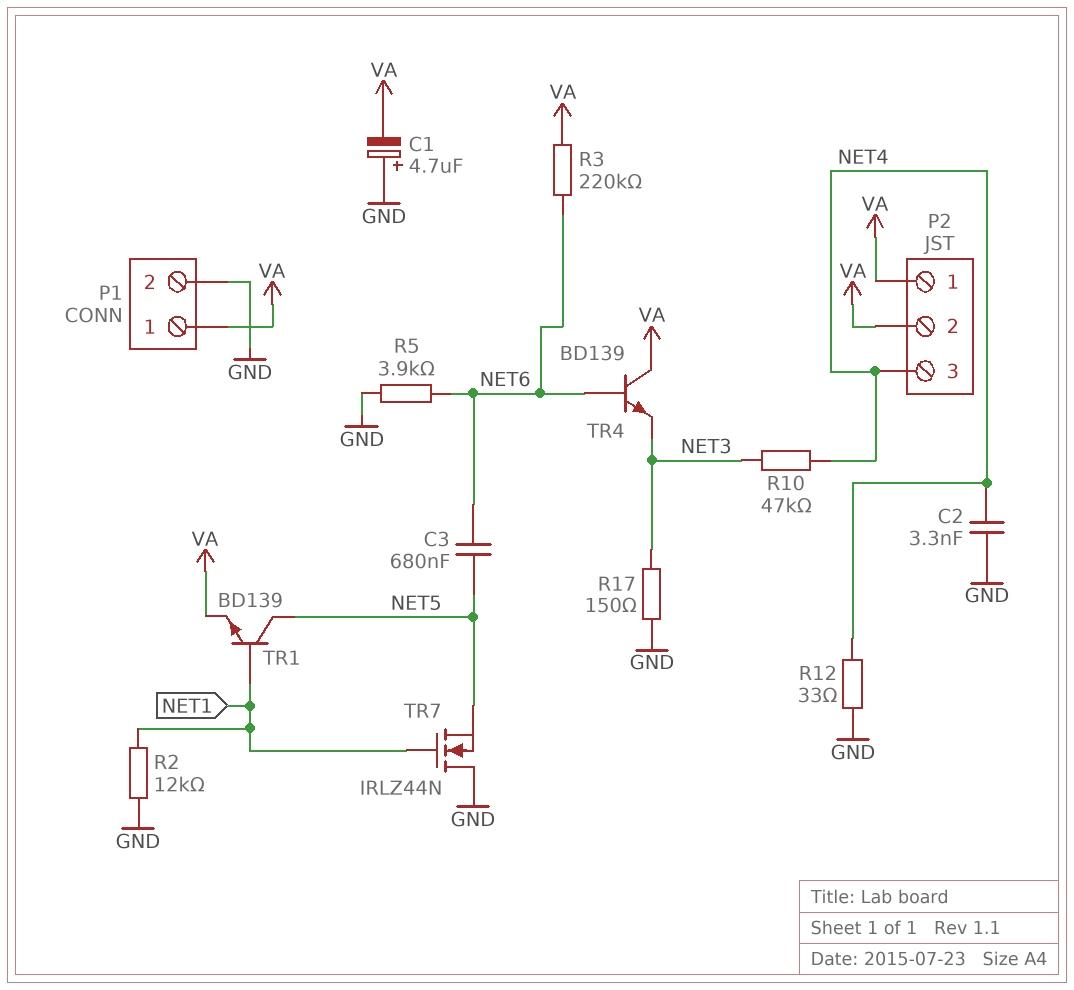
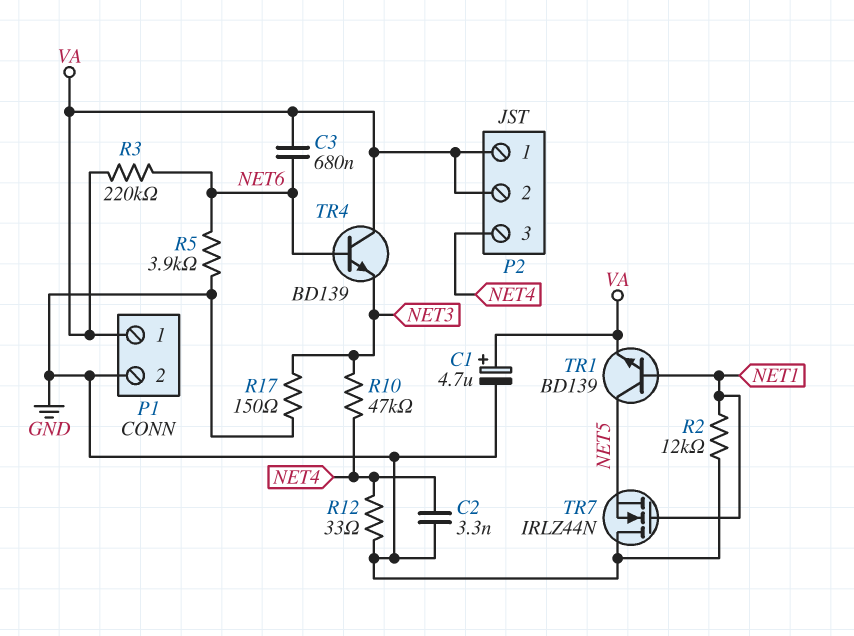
C1: 4.7uF (plus GND, minus VA) -> 4.7uF (plus VA, minus GND)
C3: 680nF (NET5, NET6) -> 680nF (NET6, VA)

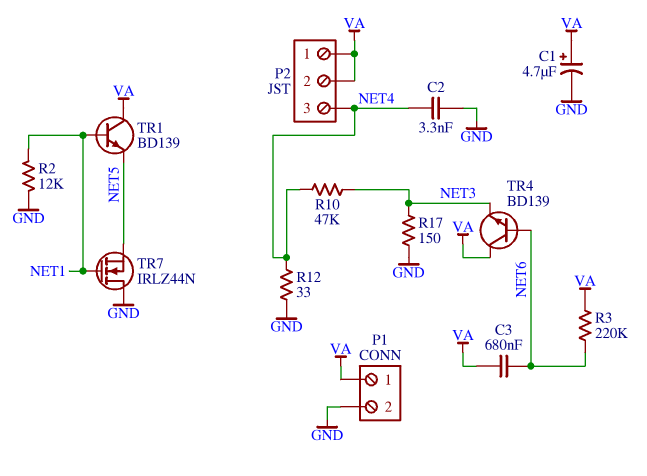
R5: 3.9k (GND, NET6) -> none
TR1: NPN BD139 (B NET1, C NET5, E VA) -> NPN BD139 (B NET1, C VA, E NET5)

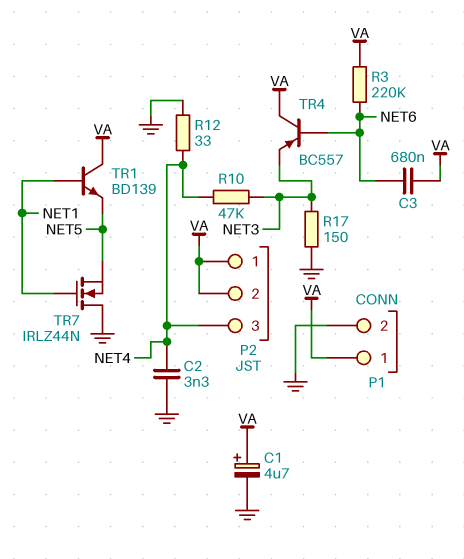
R2: 12k (GND, NET1) -> none
TR4: NPN BD139 (B NET6, C VA, E NET3) -> PNP BC557 (B NET6, C VA, E NET3)

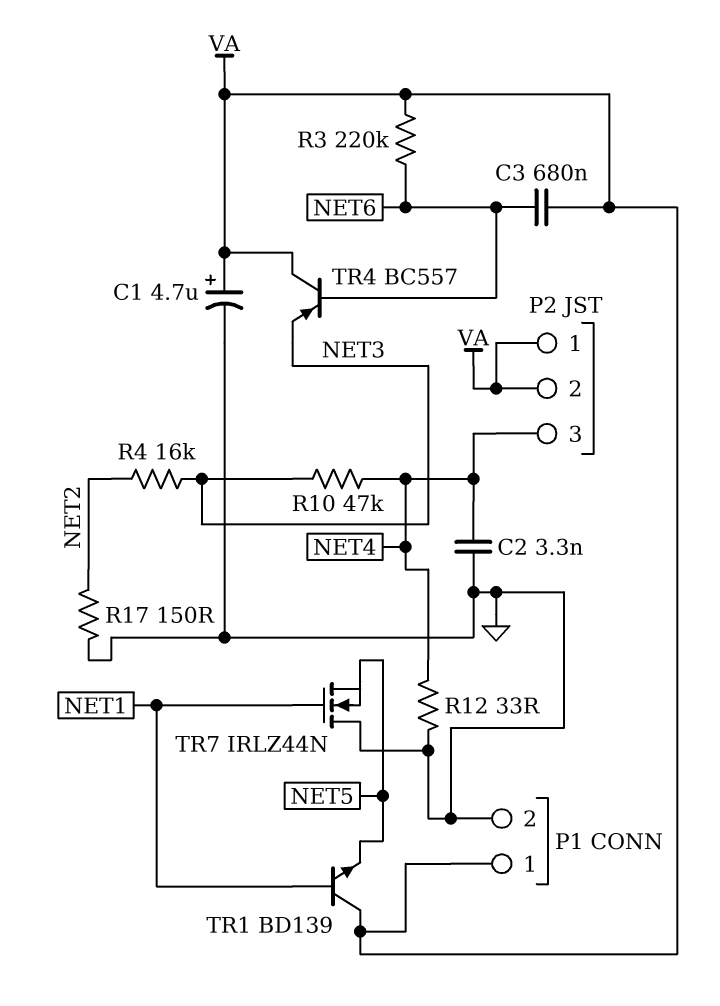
R4: none -> 16k (NET2, NET3)
R17: 150 (GND, NET3) -> 150 (GND, NET2)

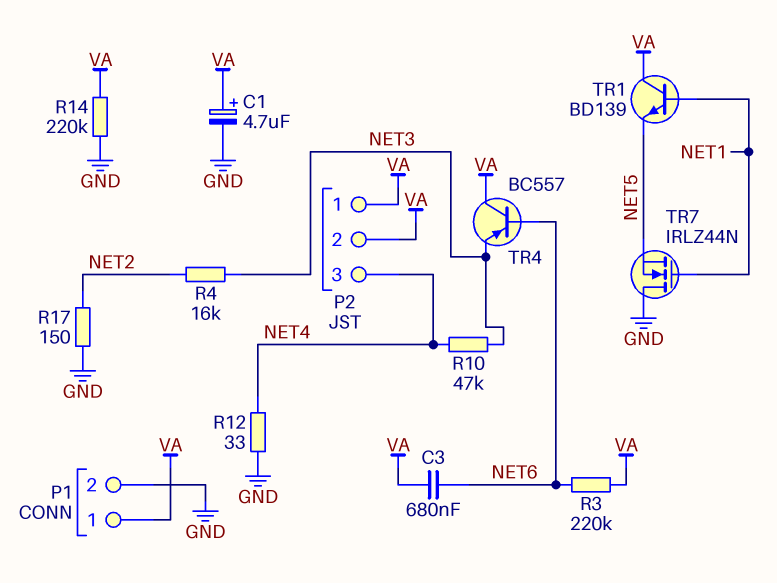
C2: 3.3nF (GND, NET4) -> none
R14: none -> 220k (GND, VA)

